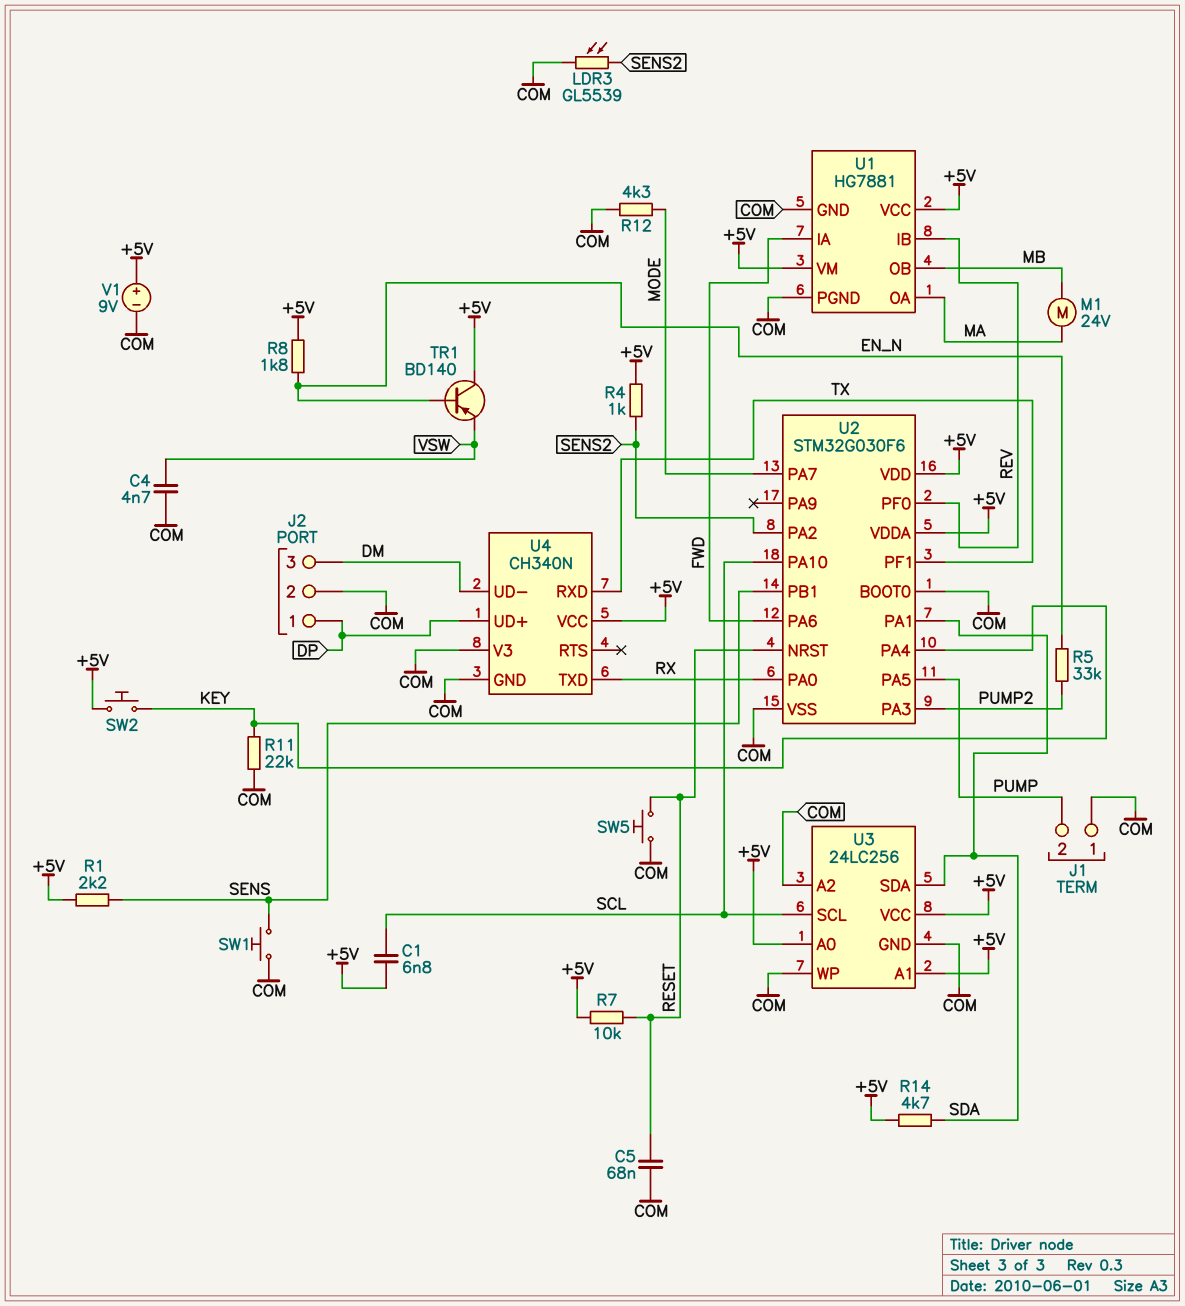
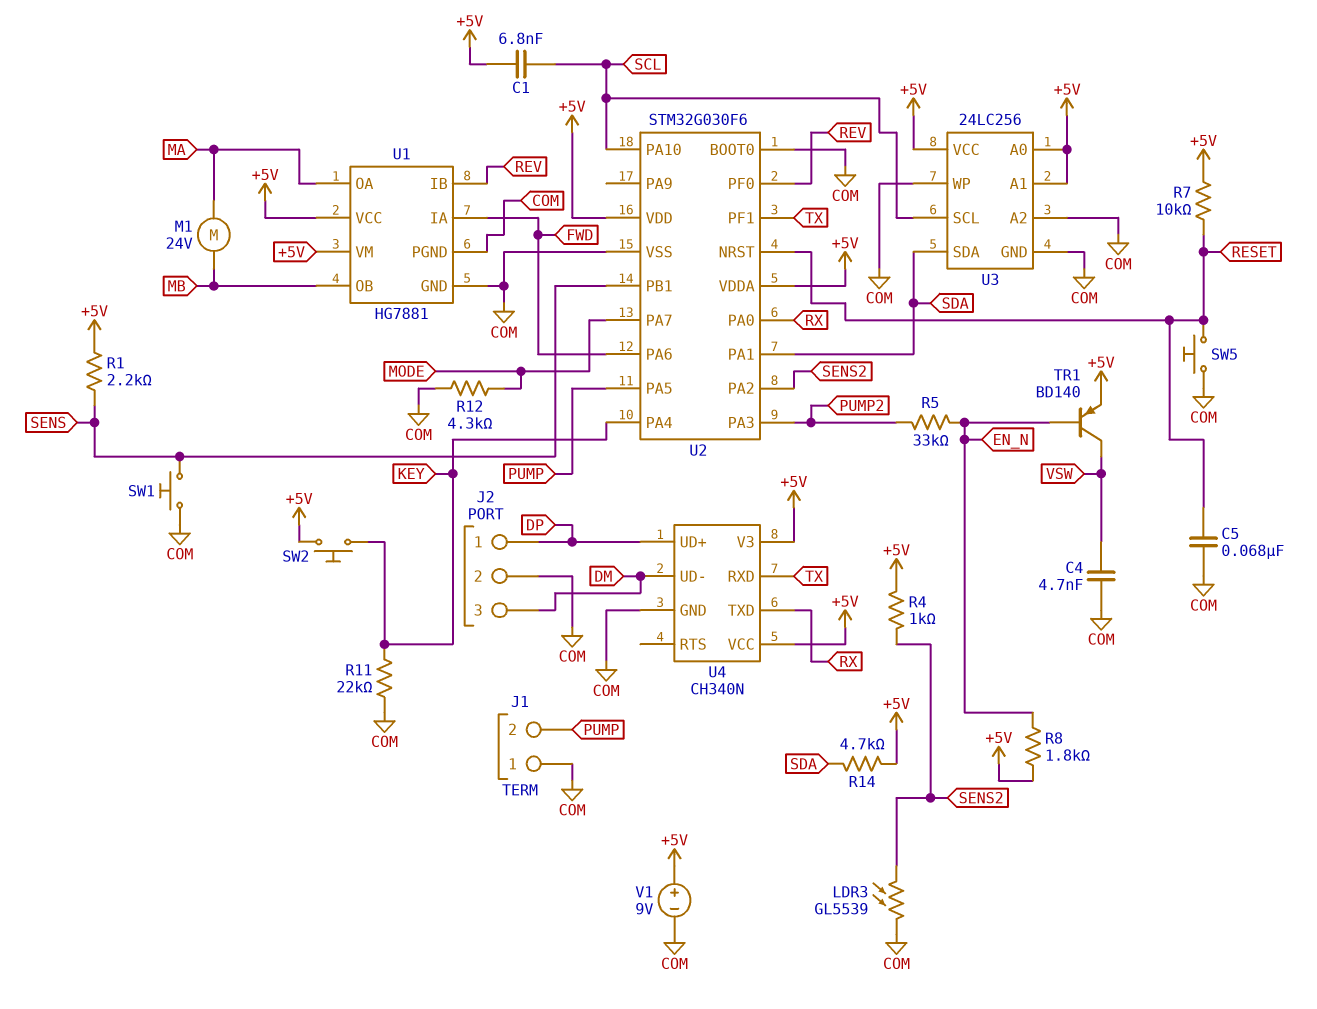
TR1: PNP BD140 (B EN_N, C +5V, E VSW) -> PNP BD140 (B EN_N, C VSW, E +5V)
U4 pin V3: COM -> +5V

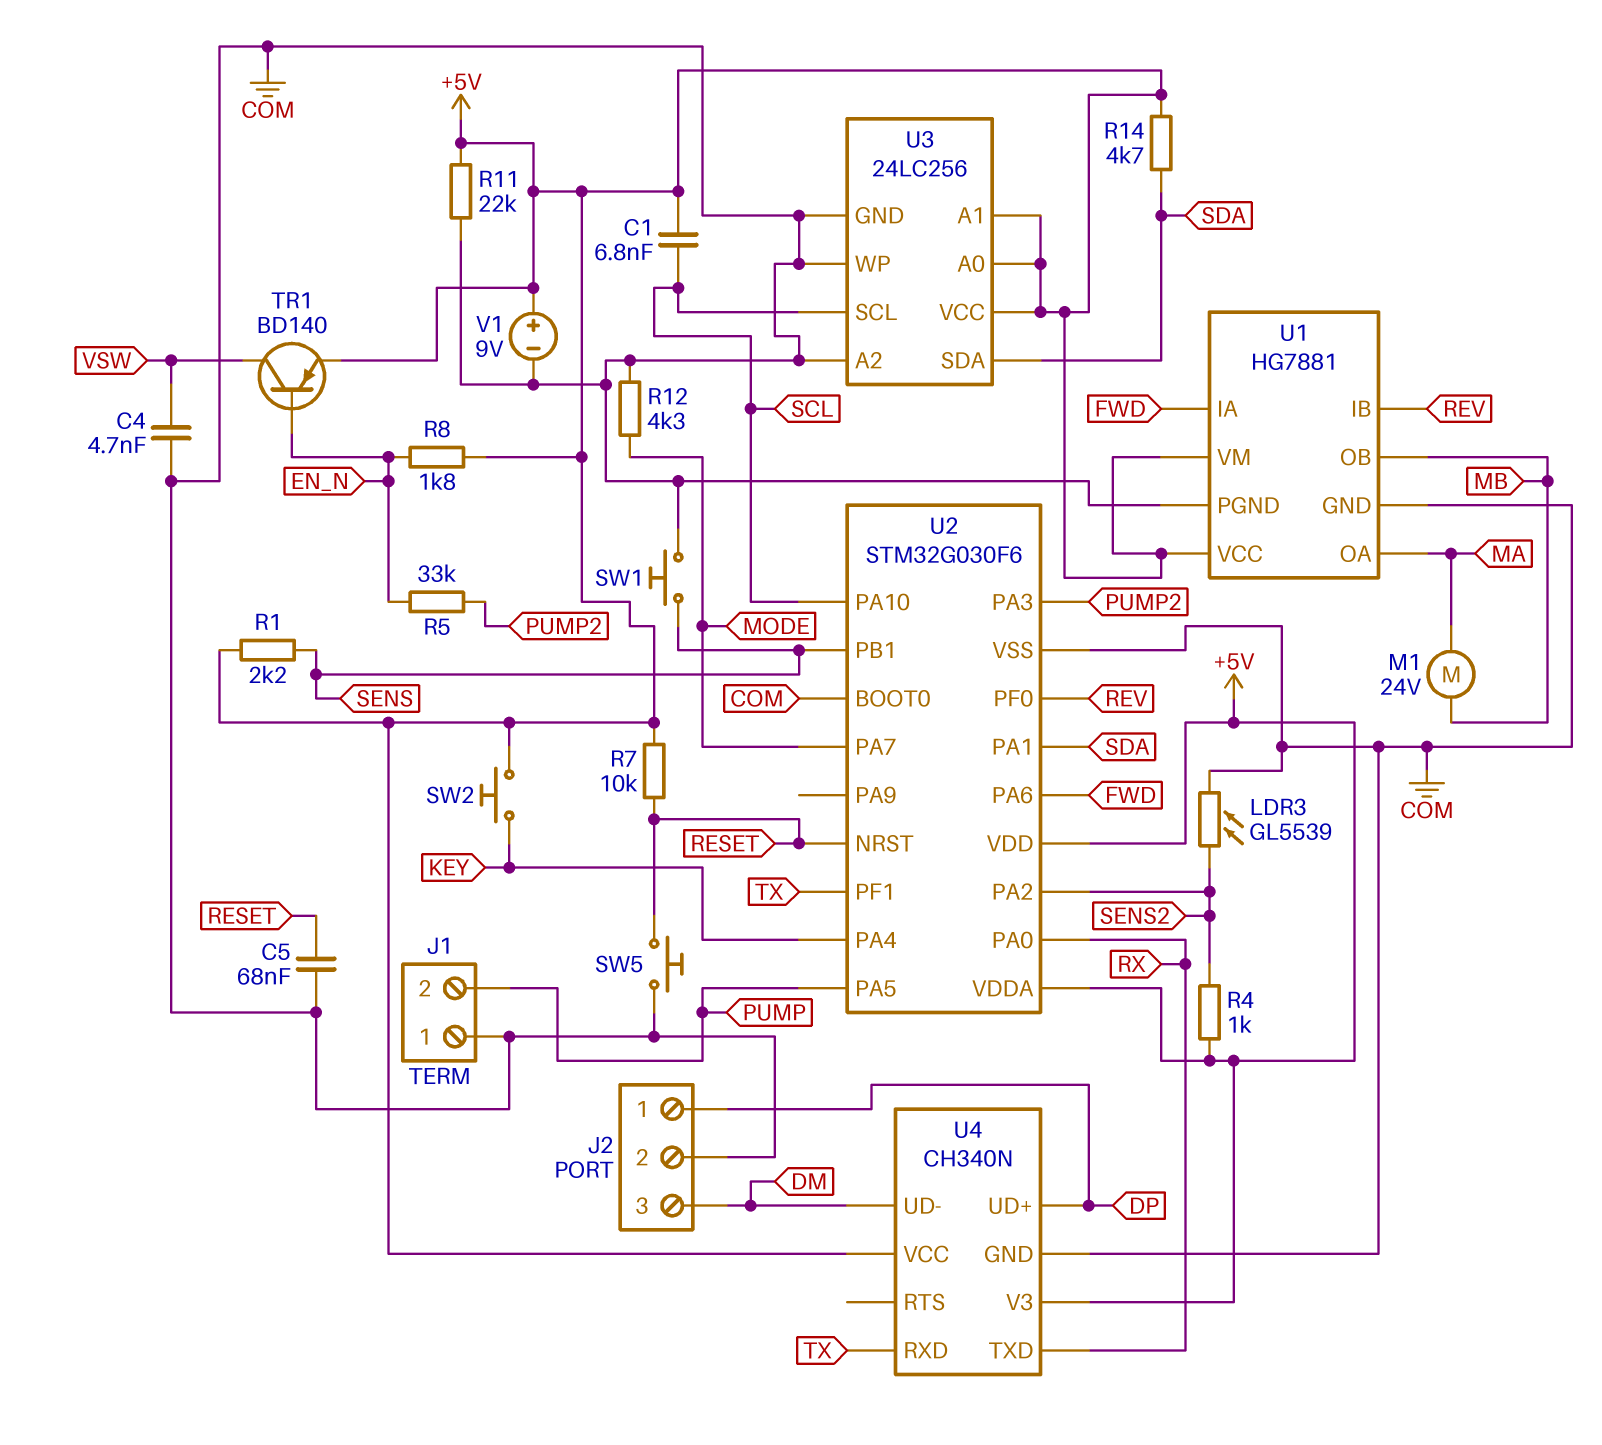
R11: 22k (COM, KEY) -> 22k (+5V, COM)

